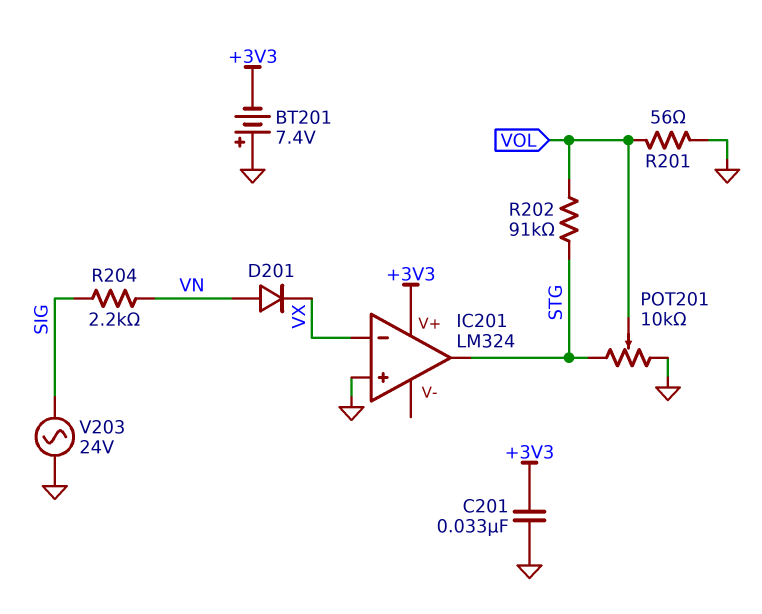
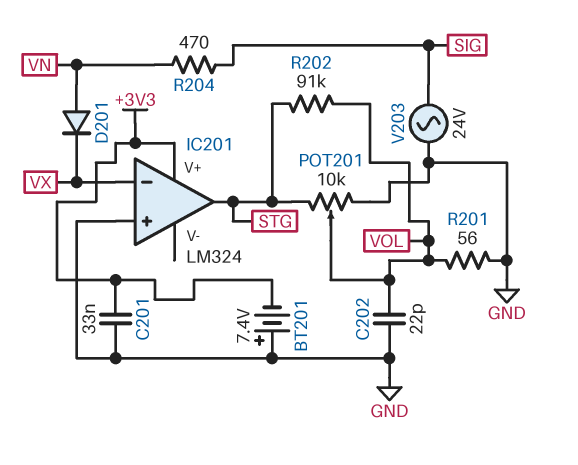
C202: none -> 22pF (GND, VOL)
R204: 2.2k (SIG, VN) -> 470 (SIG, VN)

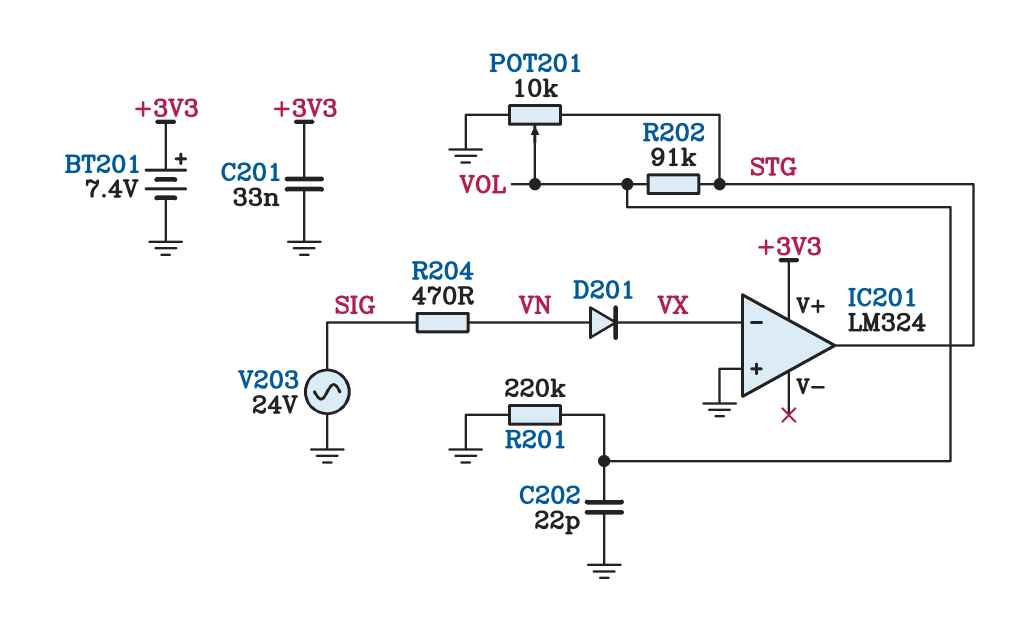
BT201: 7.4V (plus GND, minus +3V3) -> 7.4V (plus +3V3, minus GND)
R201: 56 (GND, VOL) -> 220k (GND, VOL)

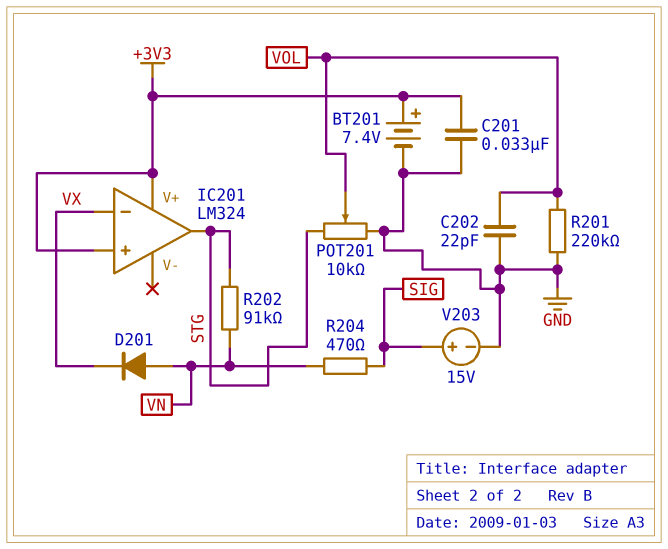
IC201 pin in+: GND -> +3V3
R202: 91k (STG, VOL) -> 91k (STG, VN)
V203: AC 24V (GND, SIG) -> 15V (plus SIG, minus GND)

